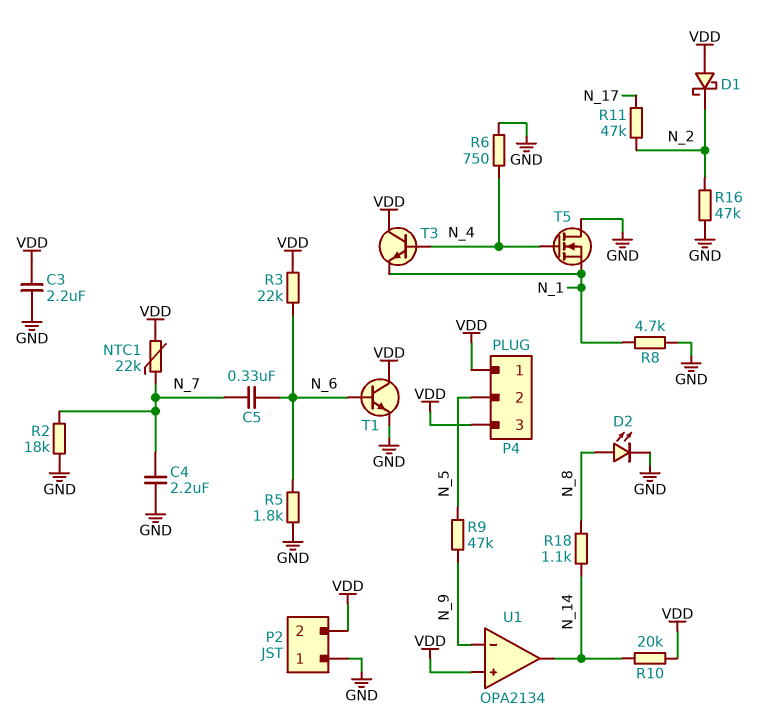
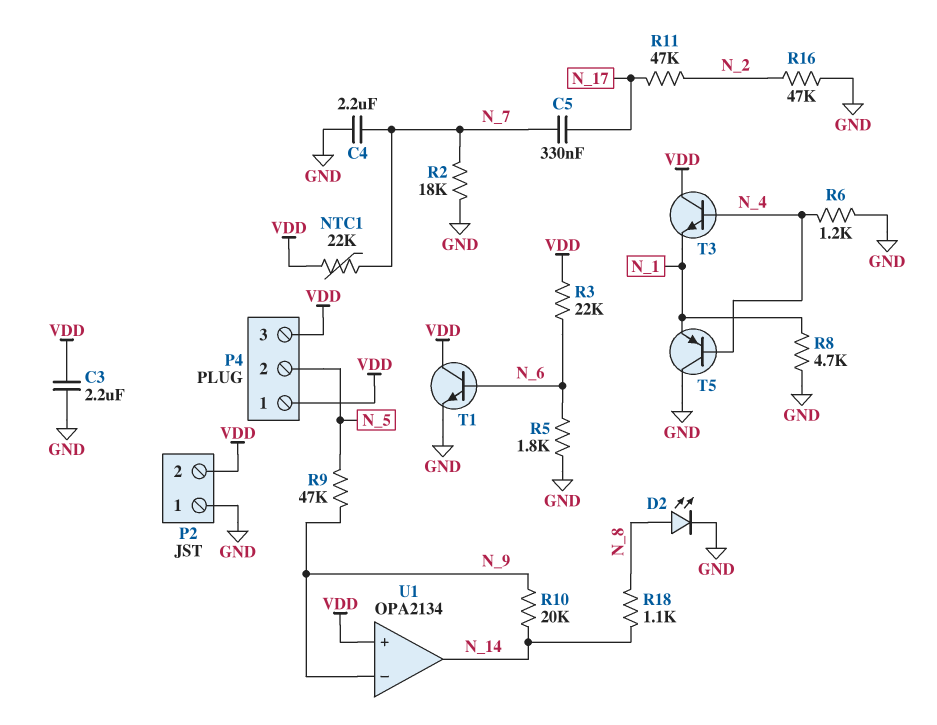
C5: 330nF (N_6, N_7) -> 330nF (N_7, N_17)
D1: schottky (A VDD, K N_2) -> none
R6: 750 (GND, N_4) -> 1.2k (GND, N_4)
R10: 20k (N_14, VDD) -> 20k (N_9, N_14)
T5: NMOS (G N_4, D GND, S N_1) -> PNP (B N_4, C GND, E N_1)

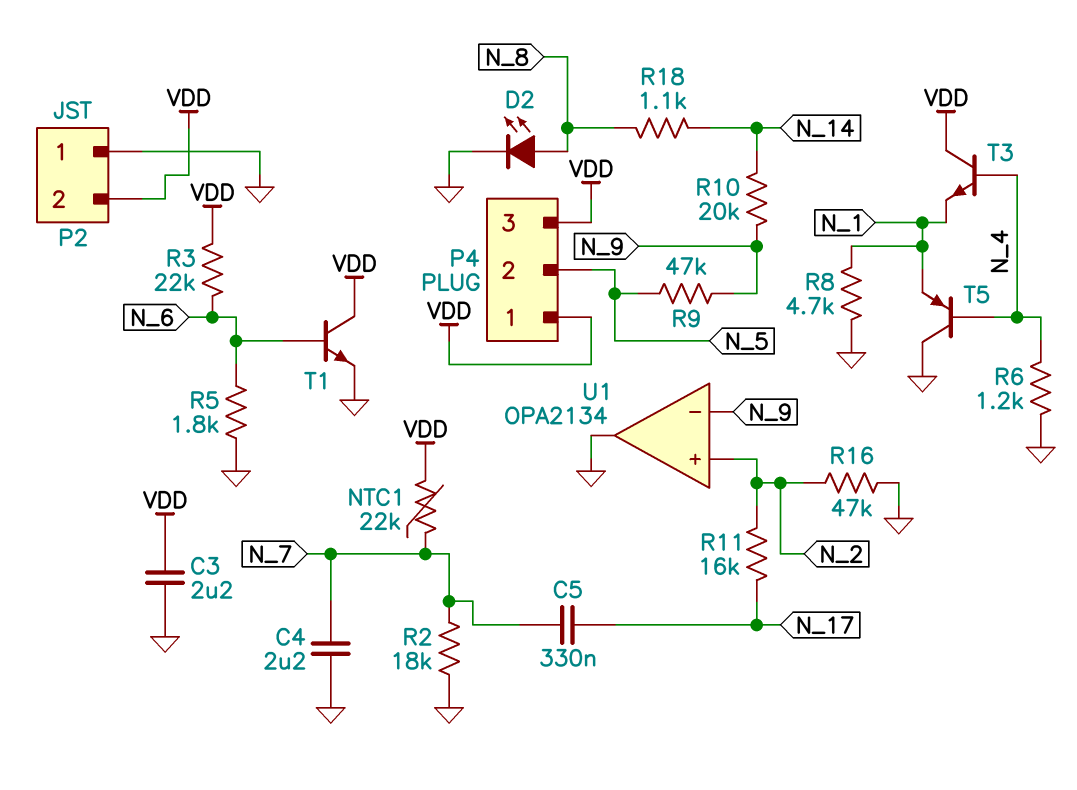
R11: 47k (N_2, N_17) -> 16k (N_2, N_17)
U1 pin in+: VDD -> N_2
U1 pin out: N_14 -> GND

